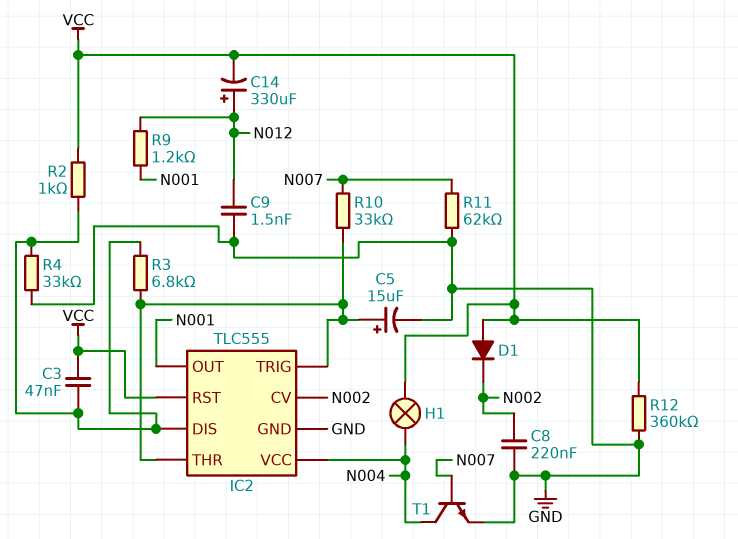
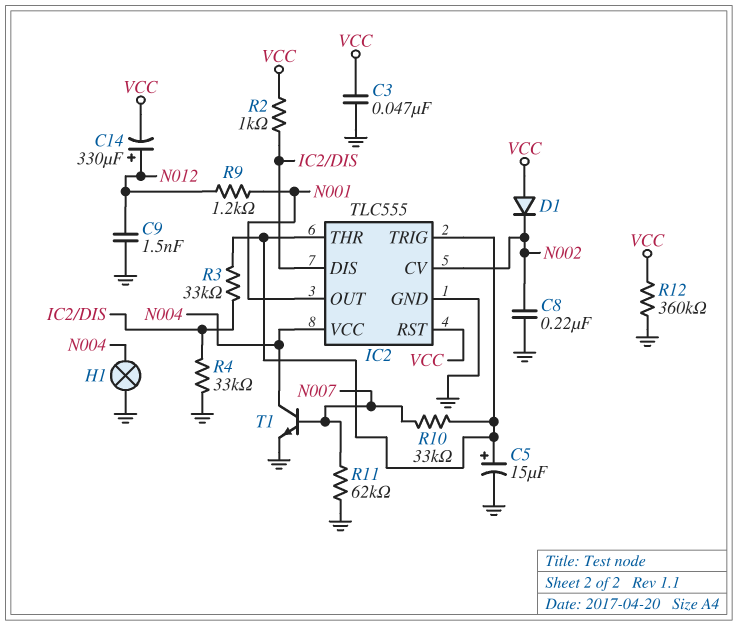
C3: 47nF (IC2/DIS, VCC) -> 47nF (GND, VCC)
H1: lamp (N004, VCC) -> lamp (GND, N004)
R3: 6.8k (IC2/DIS, IC2/THR) -> 33k (IC2/DIS, IC2/THR)

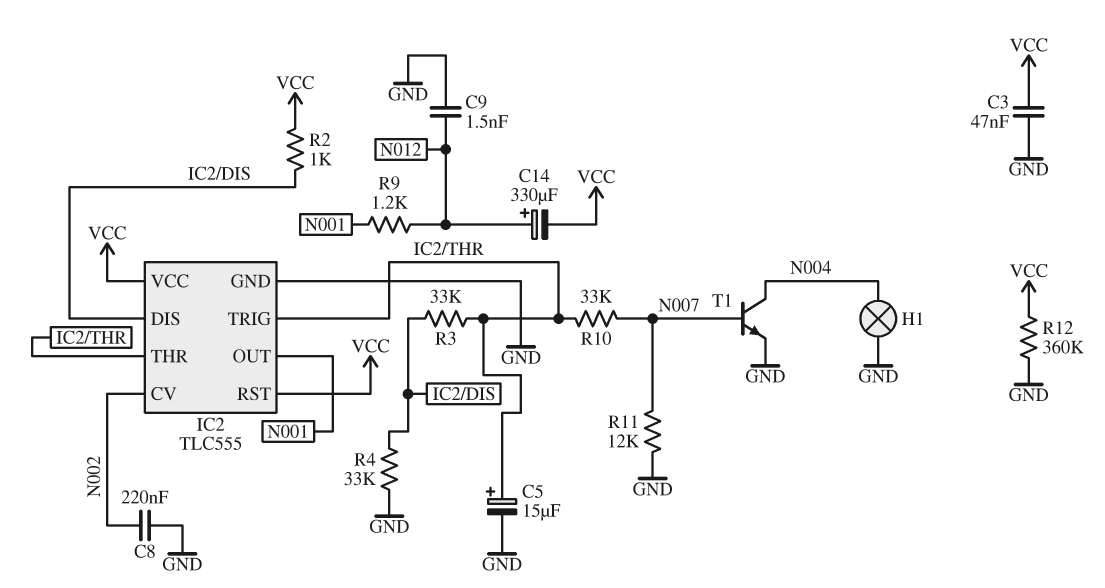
D1: diode (A VCC, K N002) -> none
IC2 pin VCC: N004 -> VCC
R11: 62k (GND, N007) -> 12k (GND, N007)

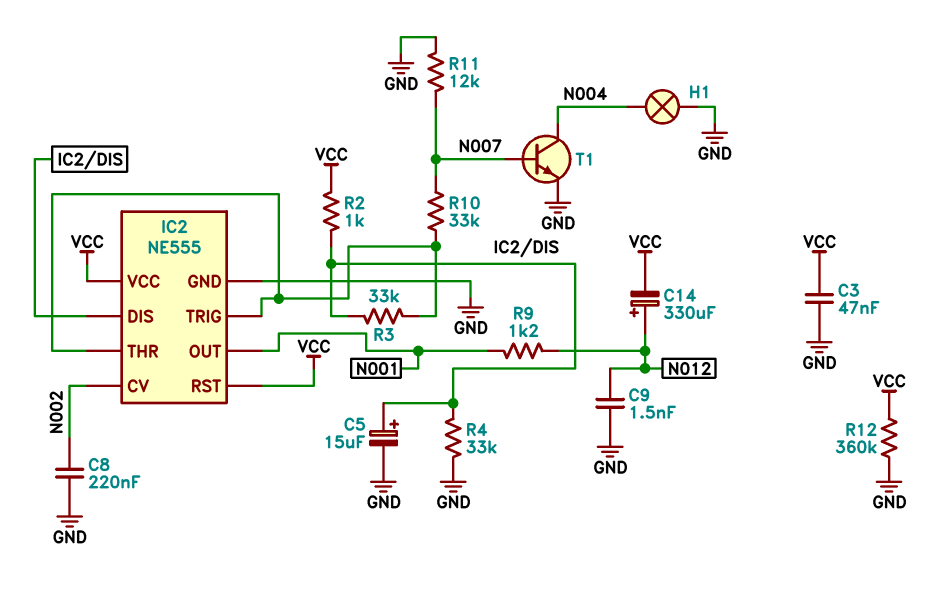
C5: 15uF (plus IC2/THR, minus GND) -> 15uF (plus IC2/DIS, minus GND)
IC2: TLC555 -> NE555

